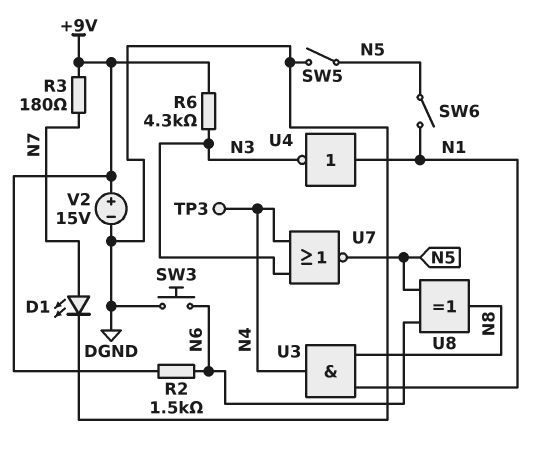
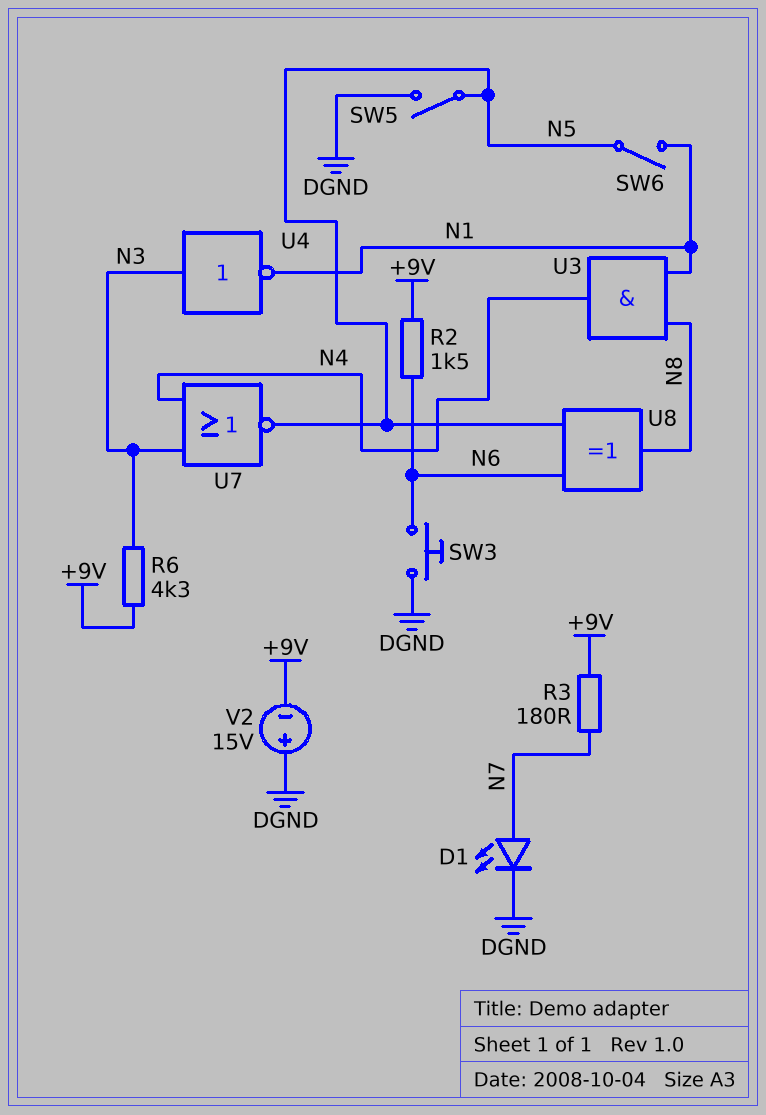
TP3: test point (N4) -> none
U4: NOT (in N1, out N3) -> NOT (in N3, out N1)
V2: 15V (plus +9V, minus DGND) -> 15V (plus DGND, minus +9V)

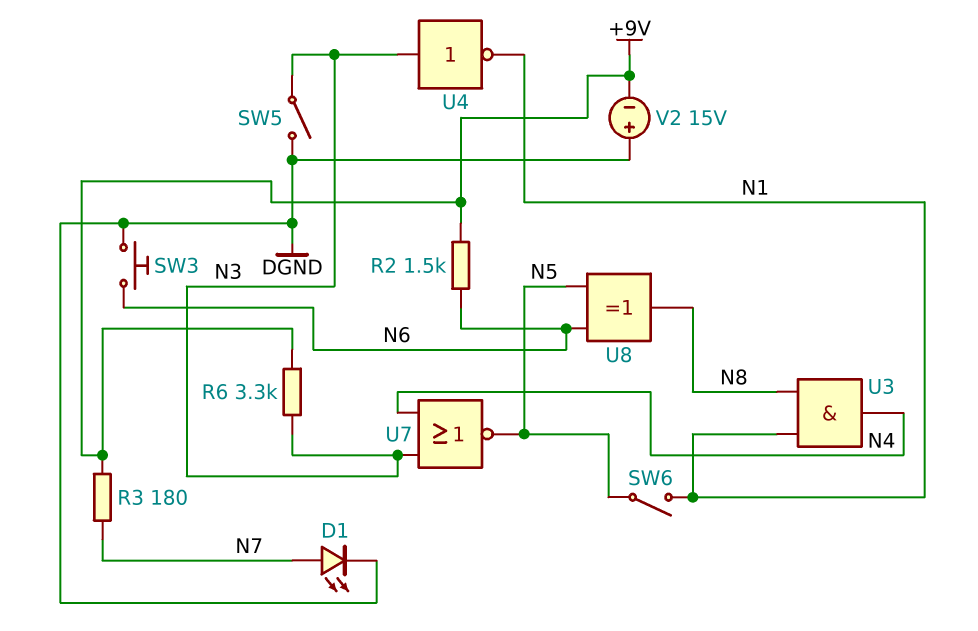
R6: 4.3k (+9V, N3) -> 3.3k (+9V, N3)
SW5: switch (DGND, N5) -> switch (DGND, N3)

